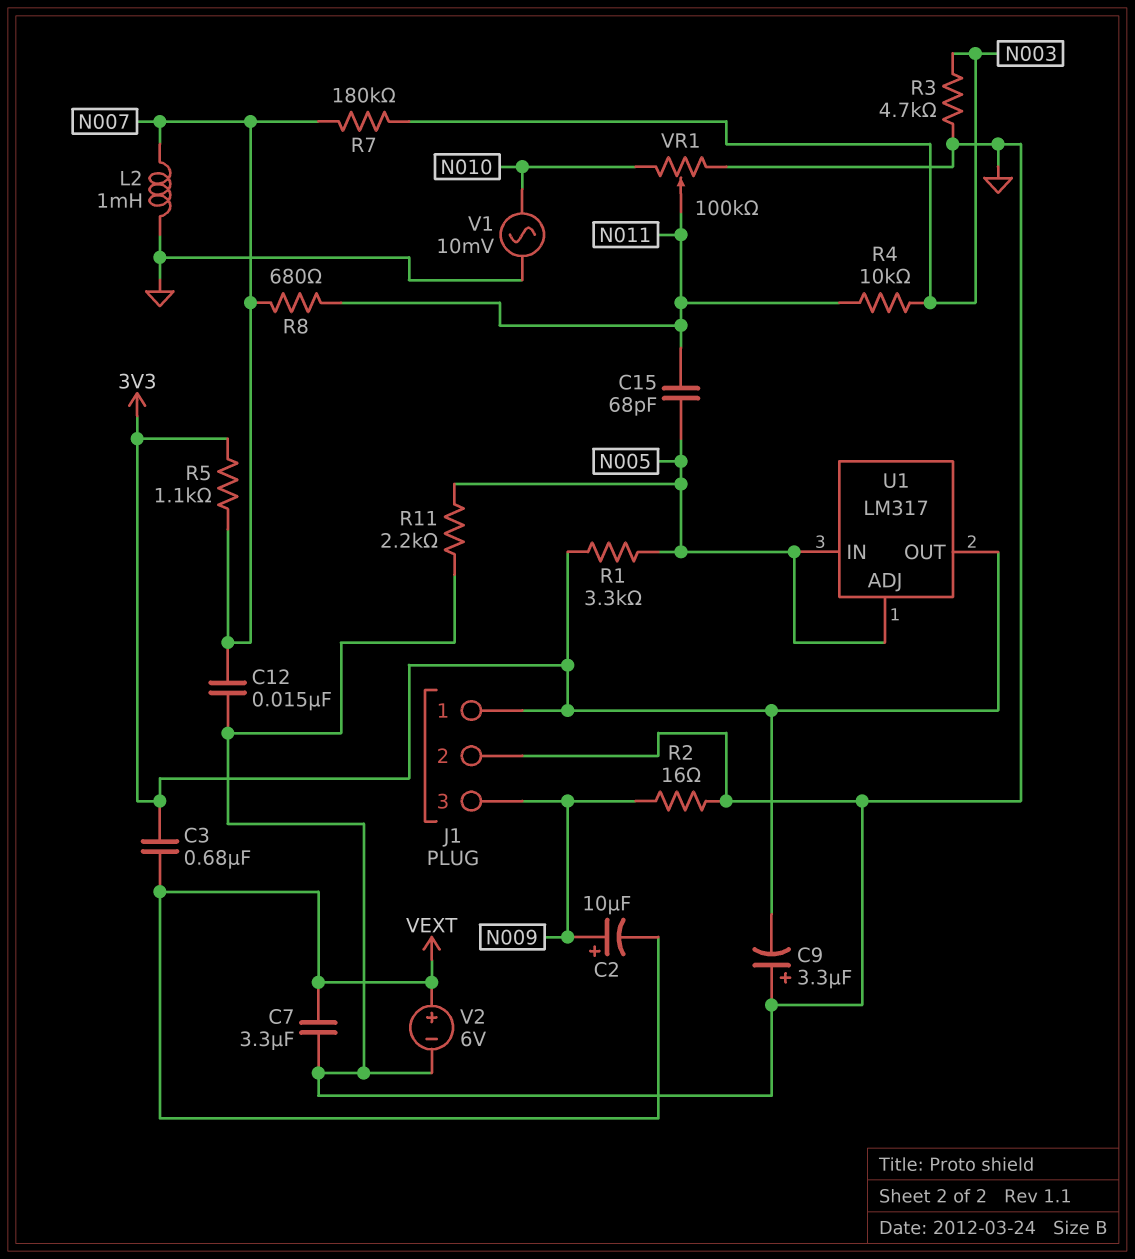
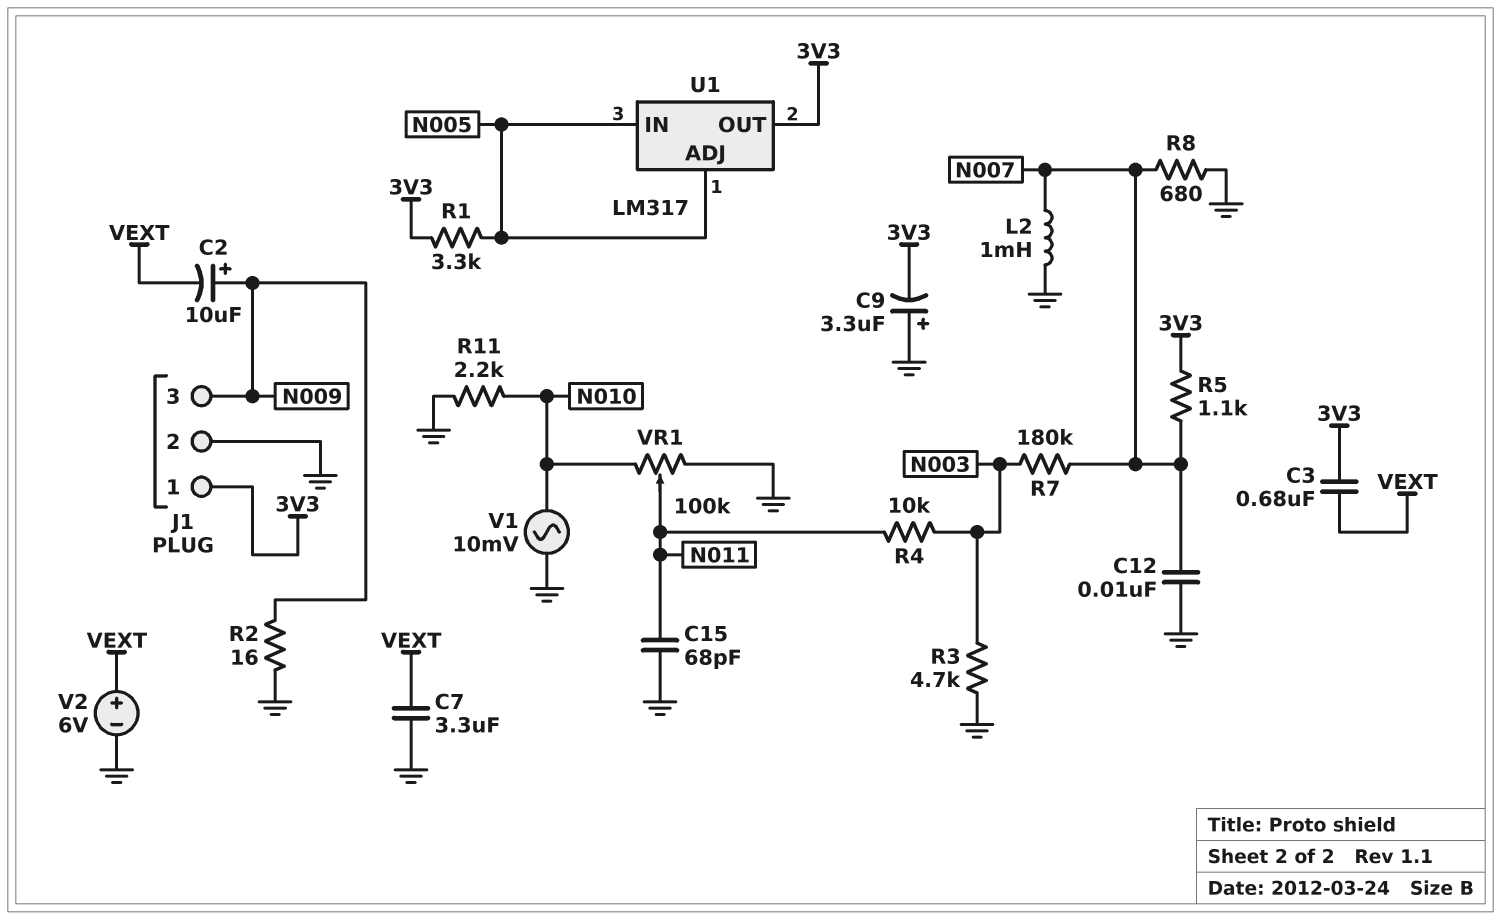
C12: 15nF (GND, N007) -> 10nF (GND, N007)
C15: 68pF (N005, N011) -> 68pF (GND, N011)
R8: 680 (N007, N011) -> 680 (GND, N007)
R11: 2.2k (GND, N005) -> 2.2k (GND, N010)

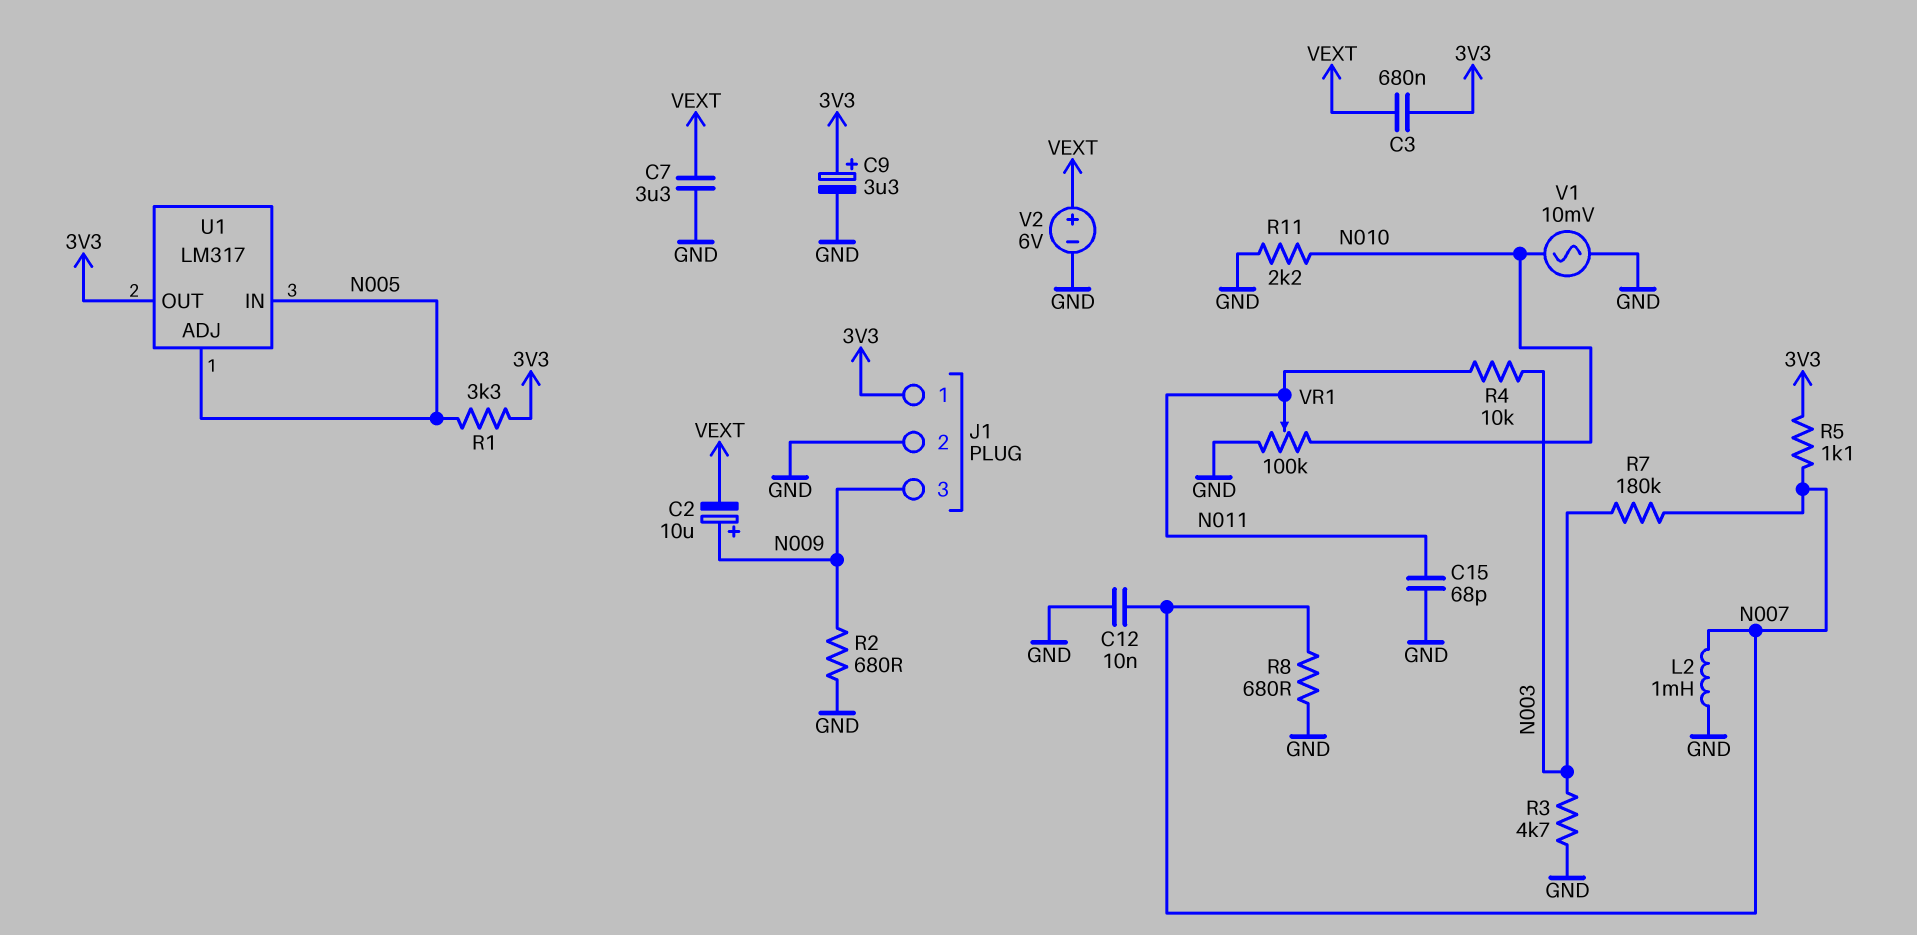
C9: 3.3uF (plus GND, minus 3V3) -> 3.3uF (plus 3V3, minus GND)
R2: 16 (GND, N009) -> 680 (GND, N009)

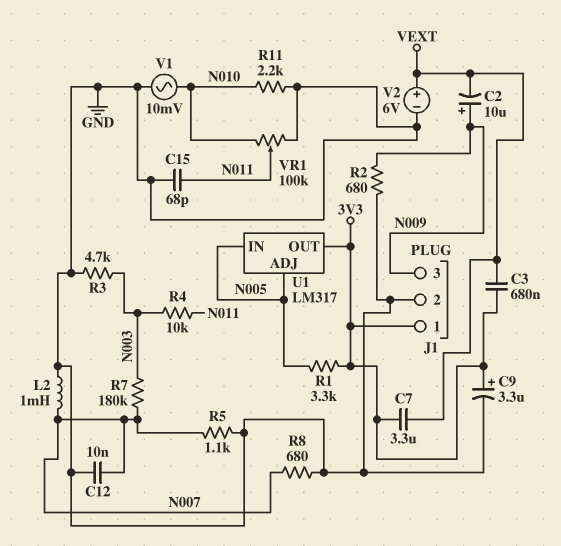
C7: 3.3uF (GND, VEXT) -> 3.3uF (3V3, VEXT)
R5: 1.1k (3V3, N007) -> 1.1k (GND, N007)

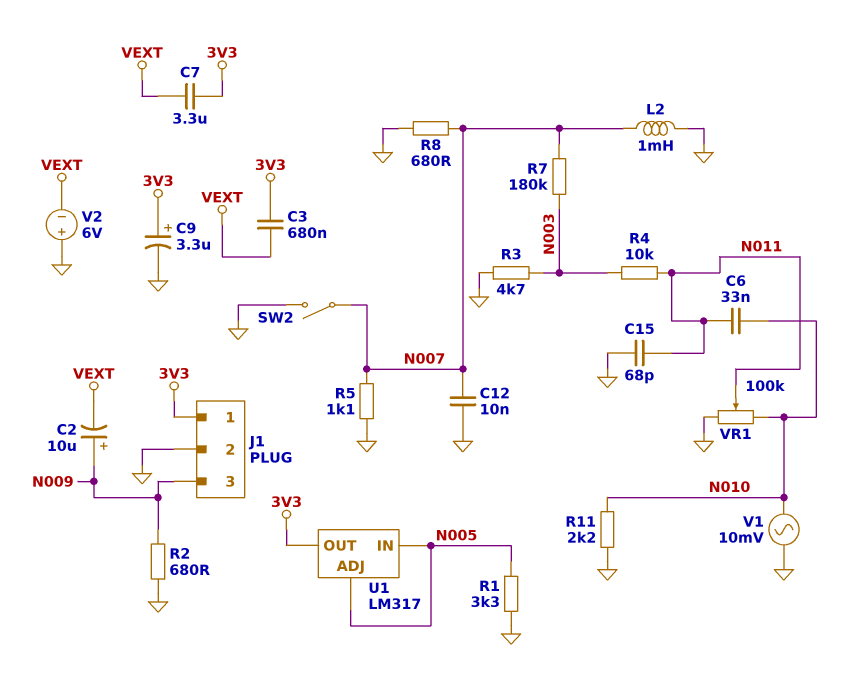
C6: none -> 33nF (N010, N011)
R1: 3.3k (3V3, N005) -> 3.3k (GND, N005)
SW2: none -> switch (GND, N007)
V2: 6V (plus VEXT, minus GND) -> 6V (plus GND, minus VEXT)

